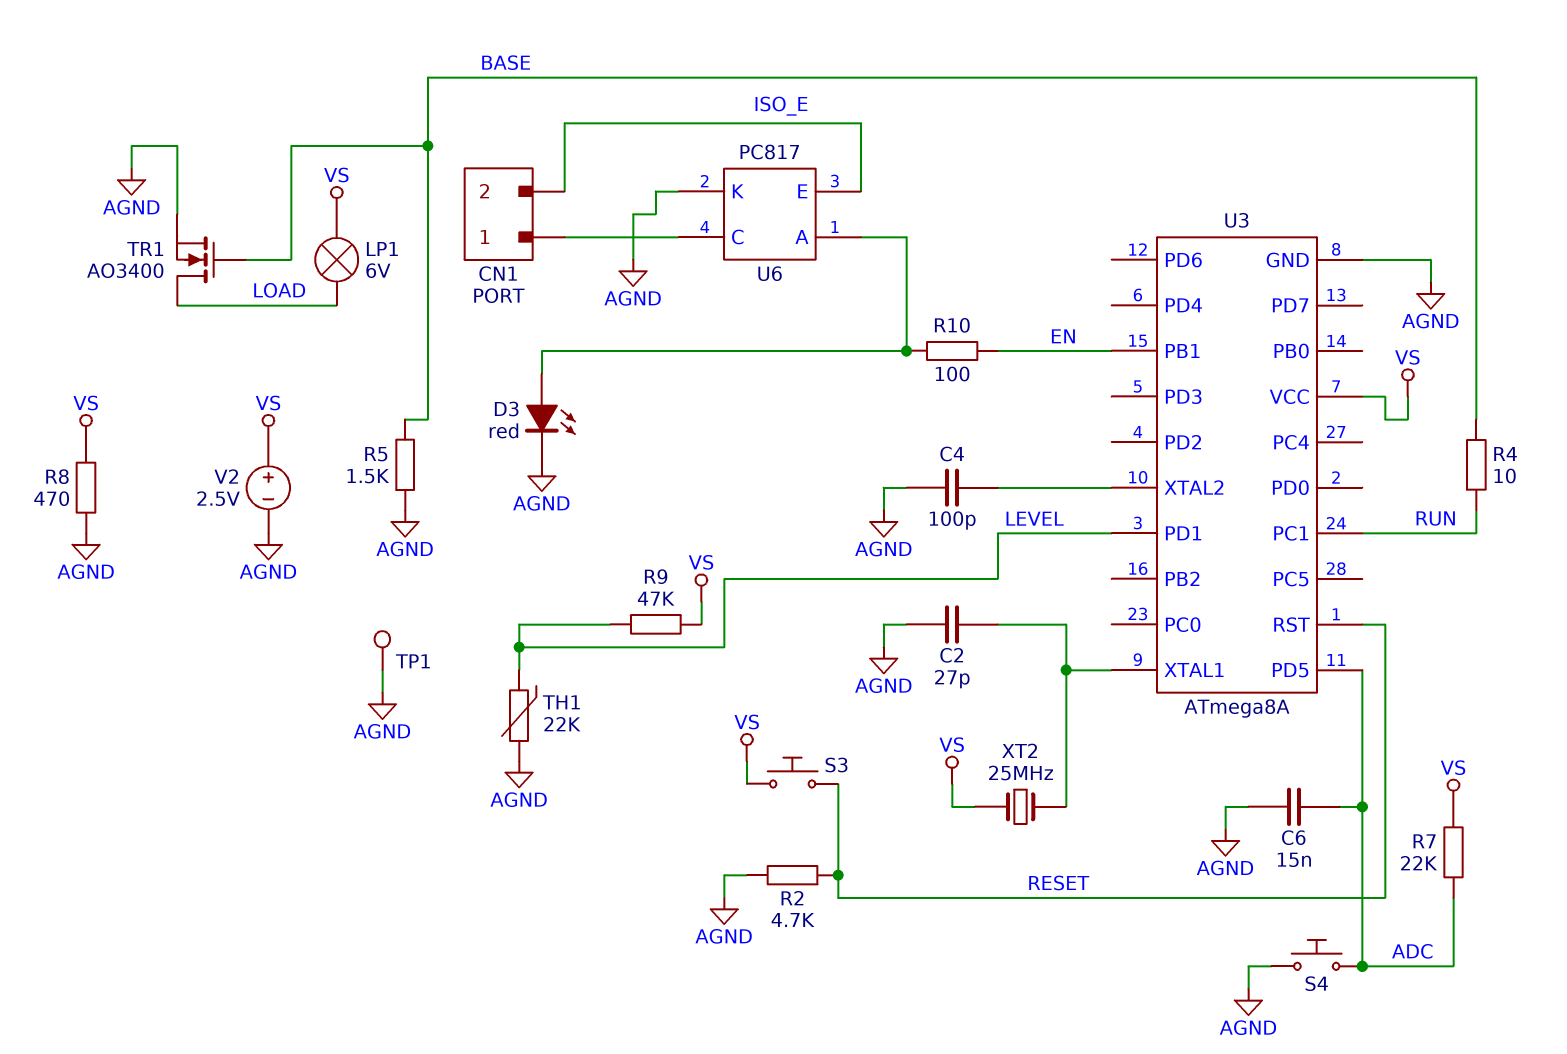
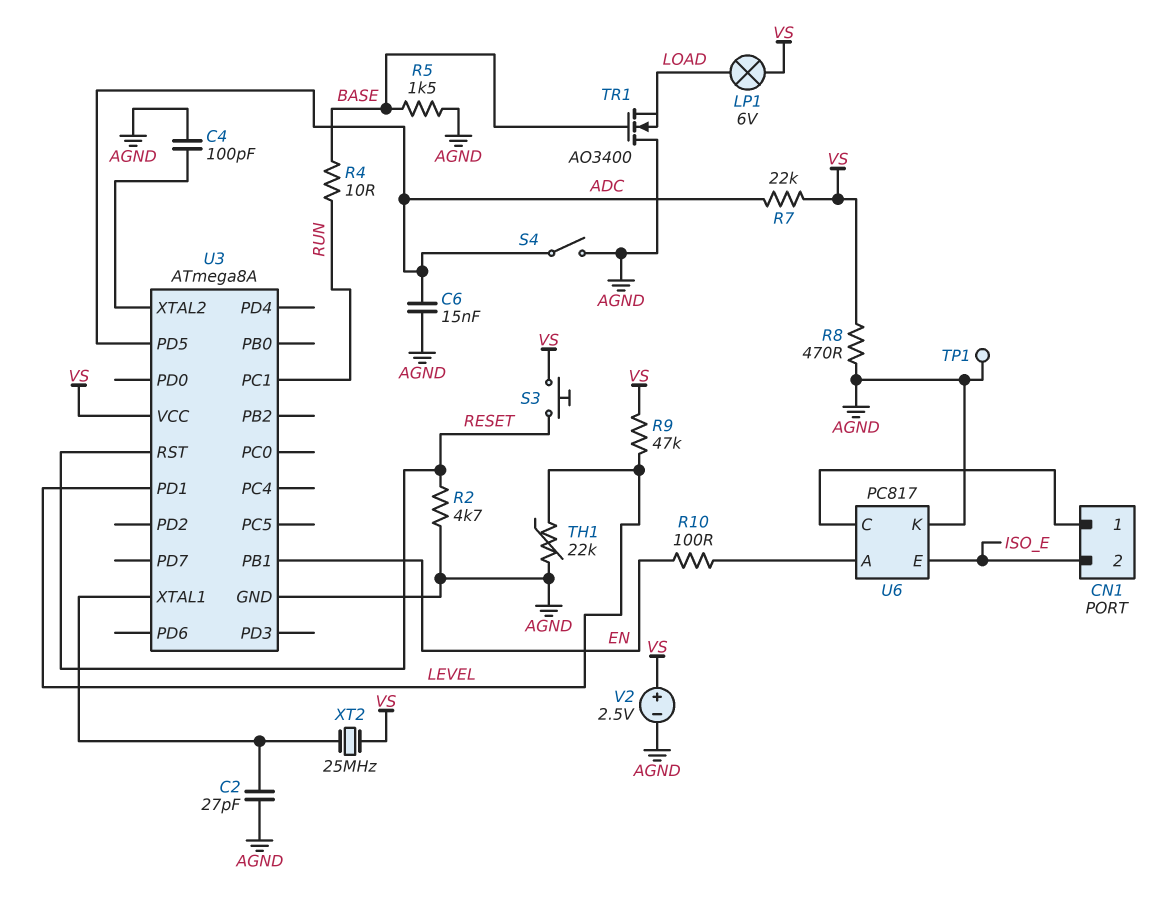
D3: LED red (A U6/A, K AGND) -> none
S4: button (ADC, AGND) -> switch (ADC, AGND)
TR1: NMOS AO3400 (G BASE, D LOAD, S AGND) -> NMOS AO3400 (G BASE, D AGND, S LOAD)

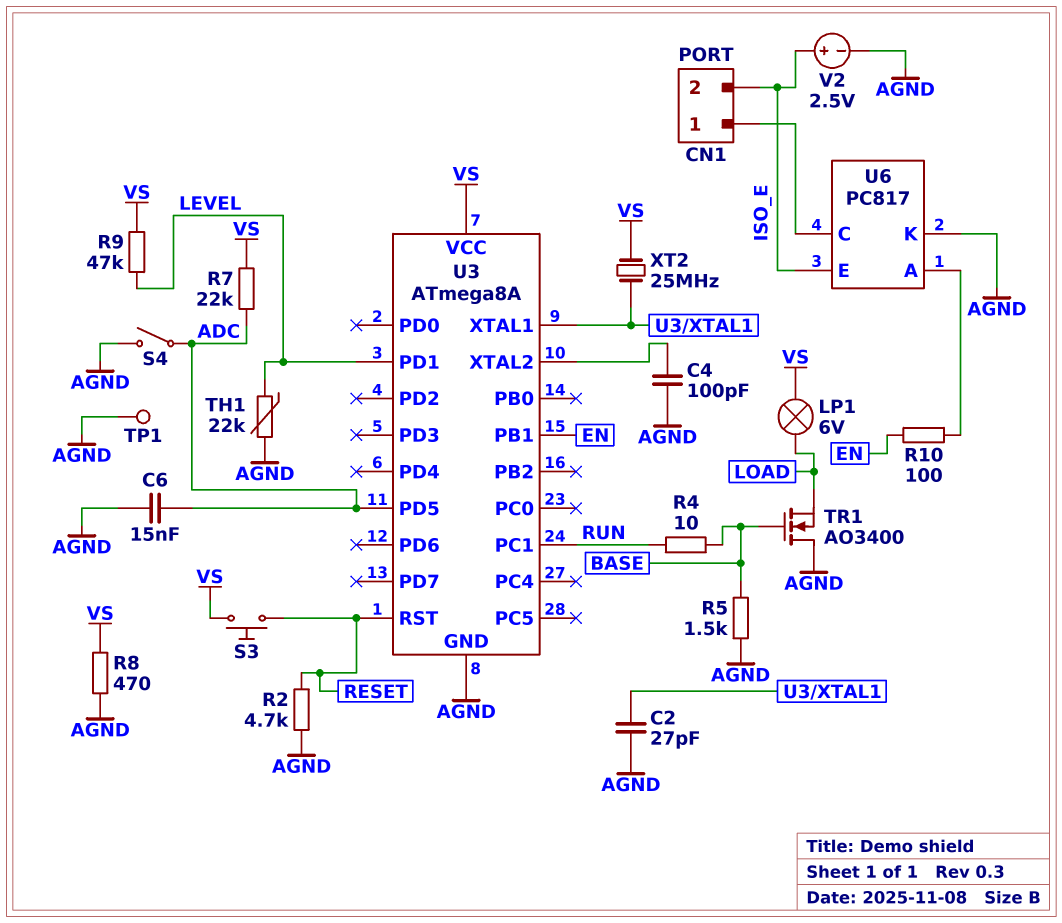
V2: 2.5V (plus VS, minus AGND) -> 2.5V (plus ISO_E, minus AGND)

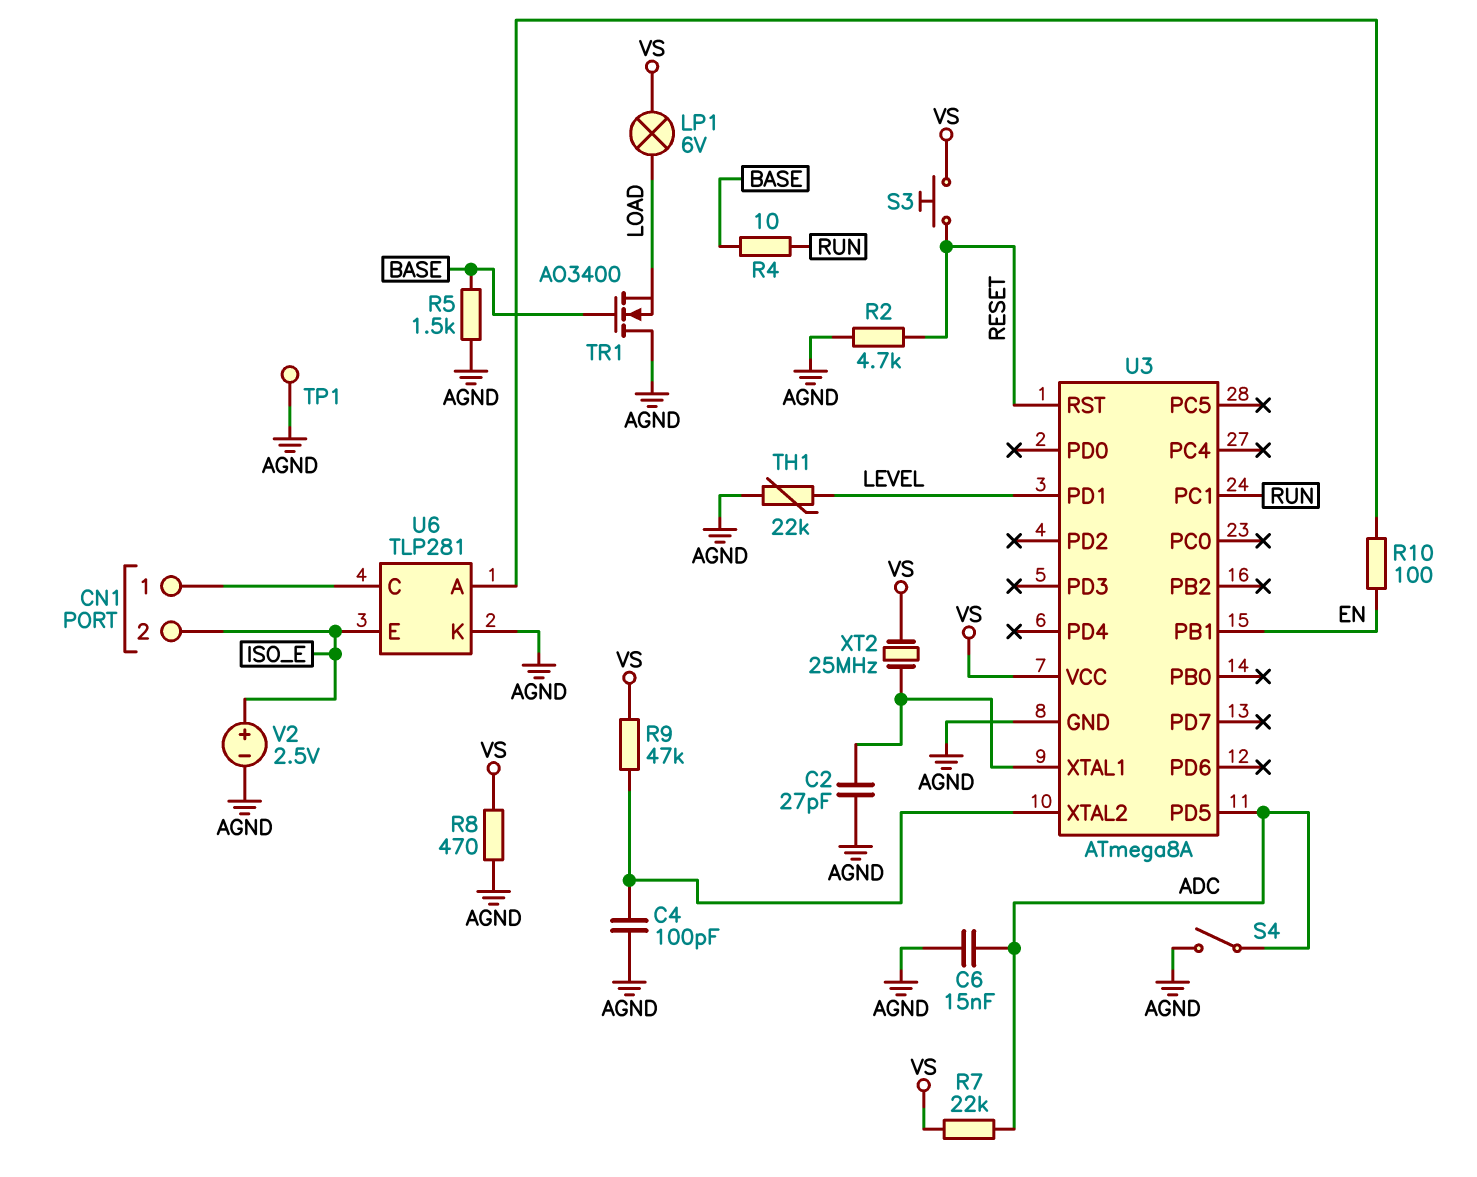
R9: 47k (LEVEL, VS) -> 47k (U3/XTAL2, VS)
U6: PC817 -> TLP281

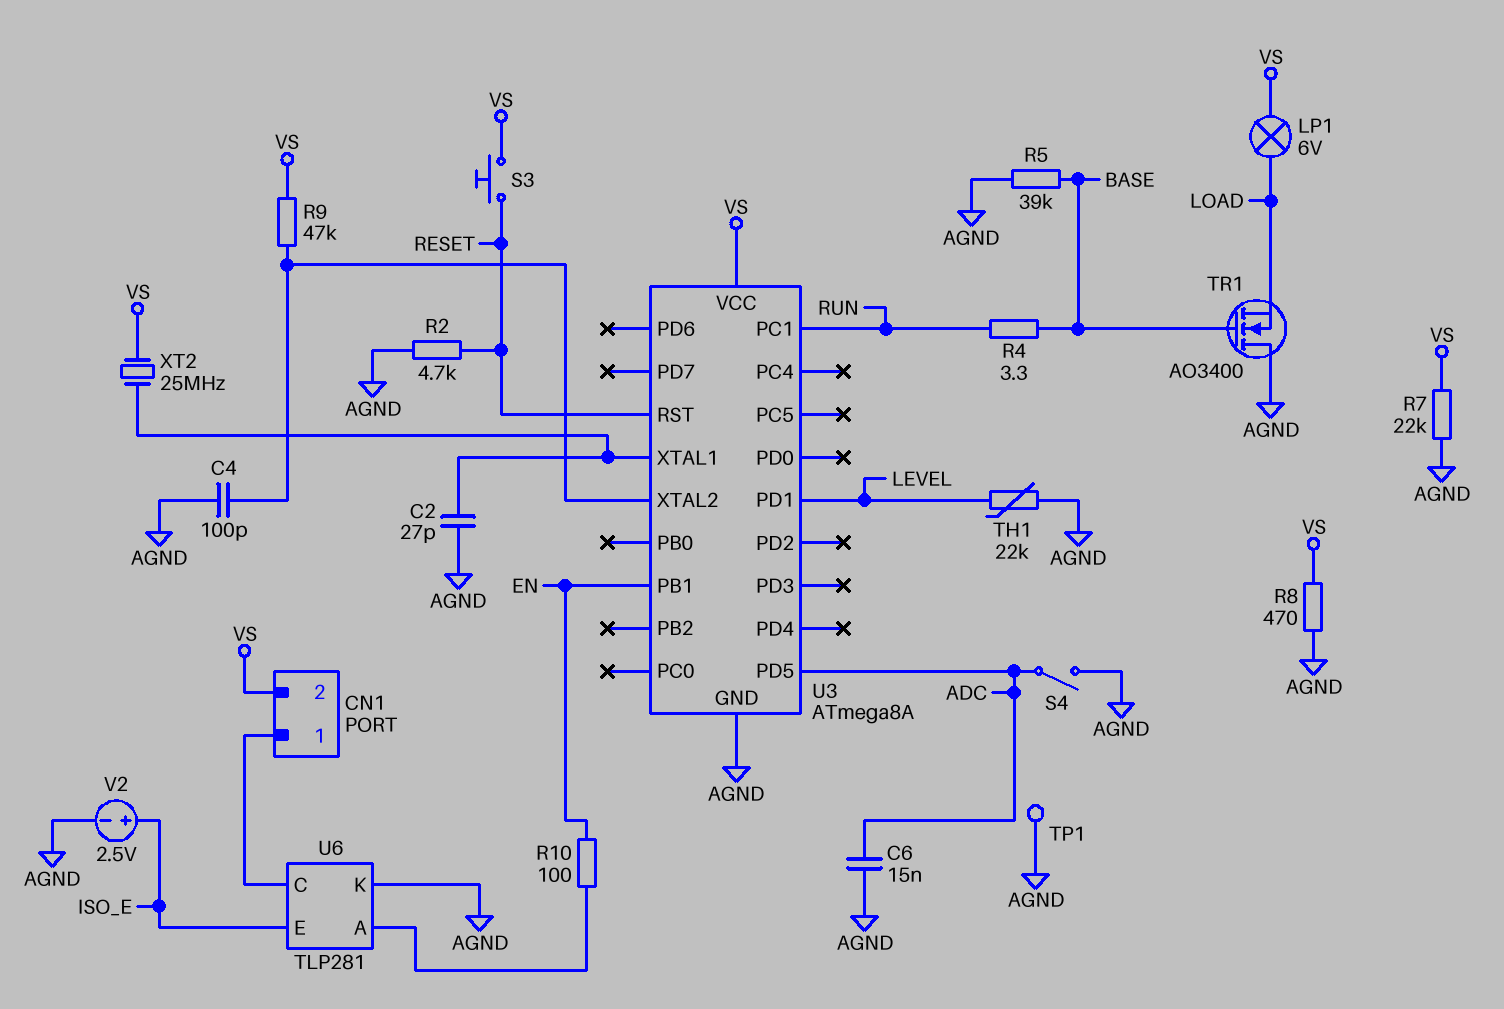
CN1 pin 2: ISO_E -> VS
R4: 10 (BASE, RUN) -> 3.3 (BASE, RUN)
R5: 1.5k (AGND, BASE) -> 39k (AGND, BASE)
R7: 22k (ADC, VS) -> 22k (AGND, VS)

